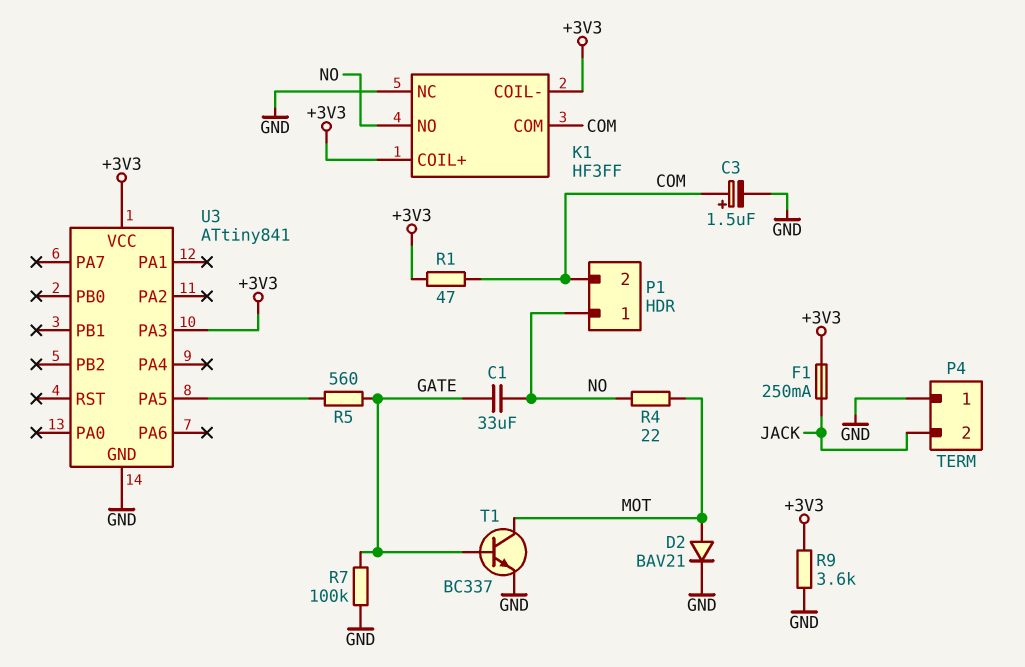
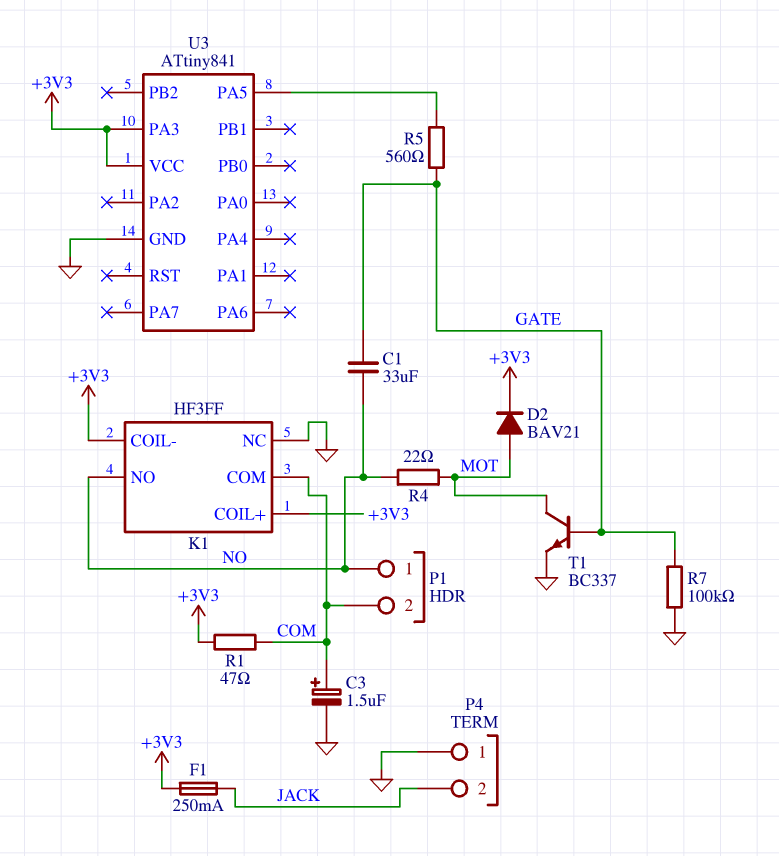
D2: diode BAV21 (A MOT, K GND) -> diode BAV21 (A MOT, K +3V3)
R9: 3.6k (+3V3, GND) -> none

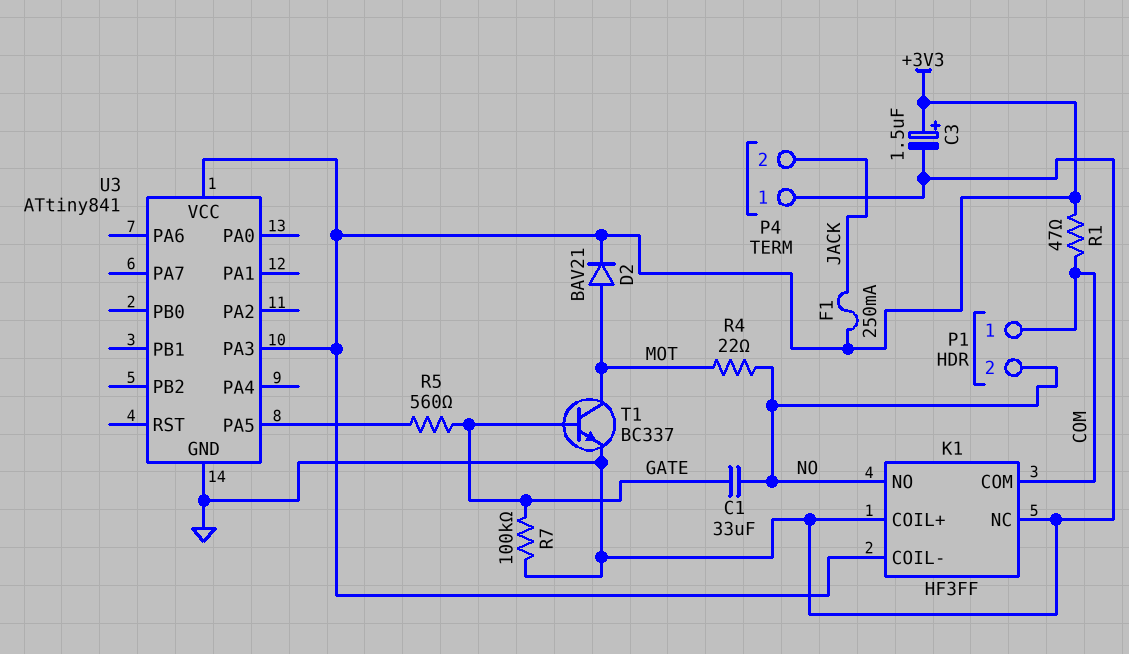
C3: 1.5uF (plus COM, minus GND) -> 1.5uF (plus +3V3, minus GND)
K1 pin COIL+: +3V3 -> GND
P1 pin 1: NO -> COM
P1 pin 2: COM -> NO

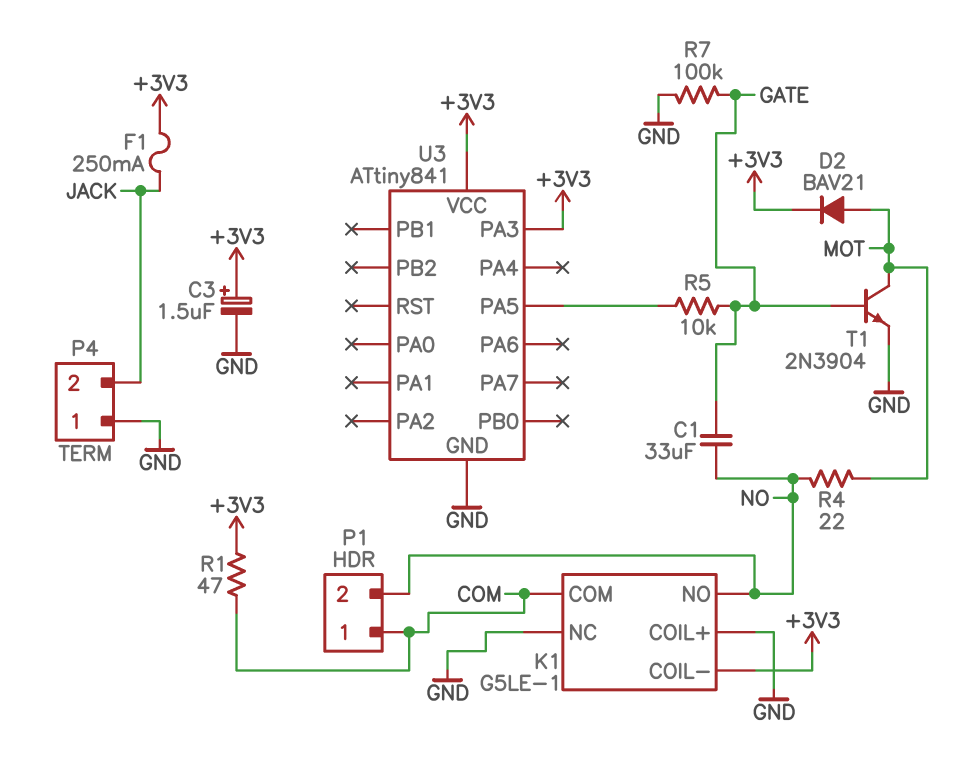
K1: HF3FF -> G5LE-1
R5: 560 (GATE, U3/PA5) -> 10k (GATE, U3/PA5)
T1: NPN BC337 (B GATE, C MOT, E GND) -> NPN 2N3904 (B GATE, C MOT, E GND)

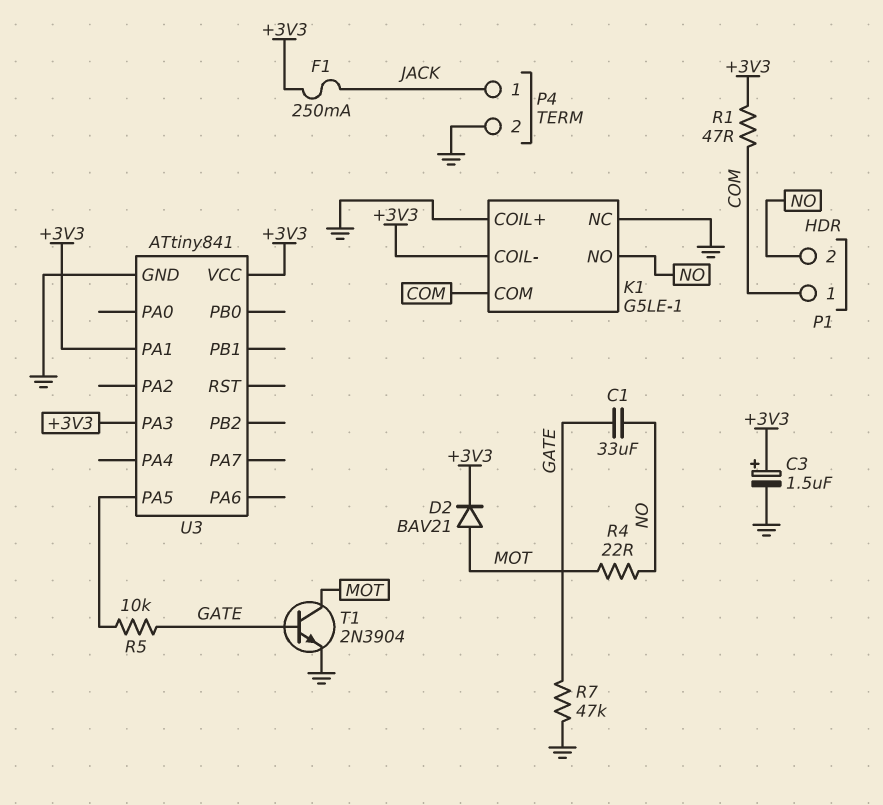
P4 pin 1: GND -> JACK
P4 pin 2: JACK -> GND
R7: 100k (GATE, GND) -> 47k (GATE, GND)
U3 pin PA1: none -> +3V3

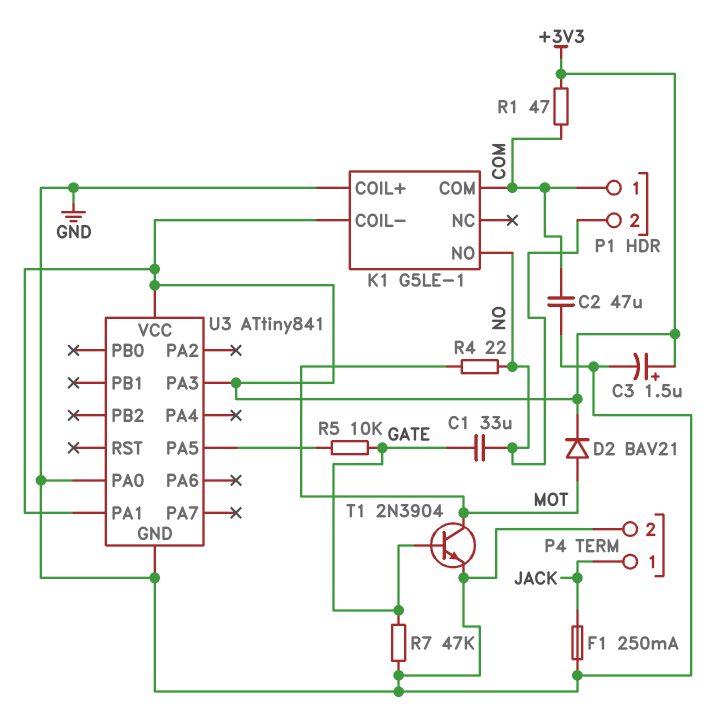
C2: none -> 47uF (COM, GND)
F1: 250mA (+3V3, JACK) -> 250mA (GND, JACK)
K1 pin NC: GND -> none
U3 pin PA0: none -> GND

